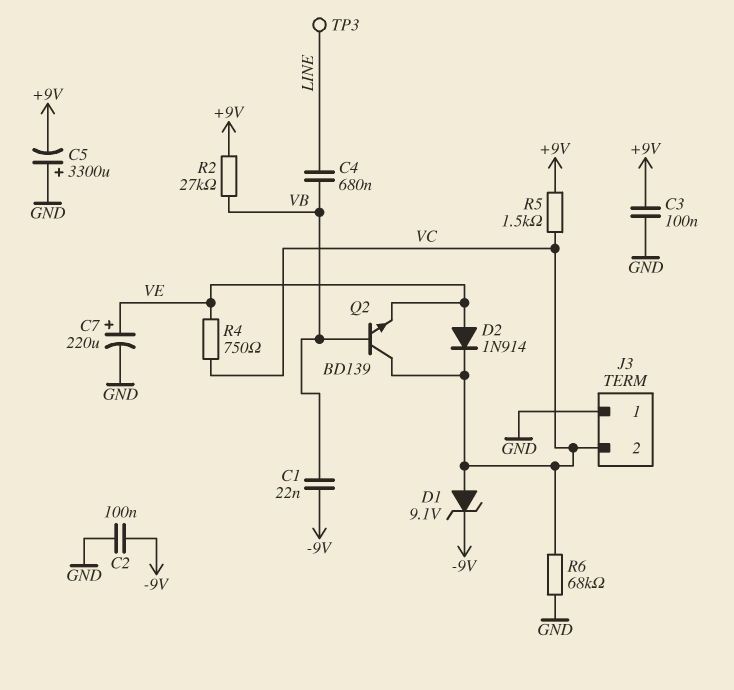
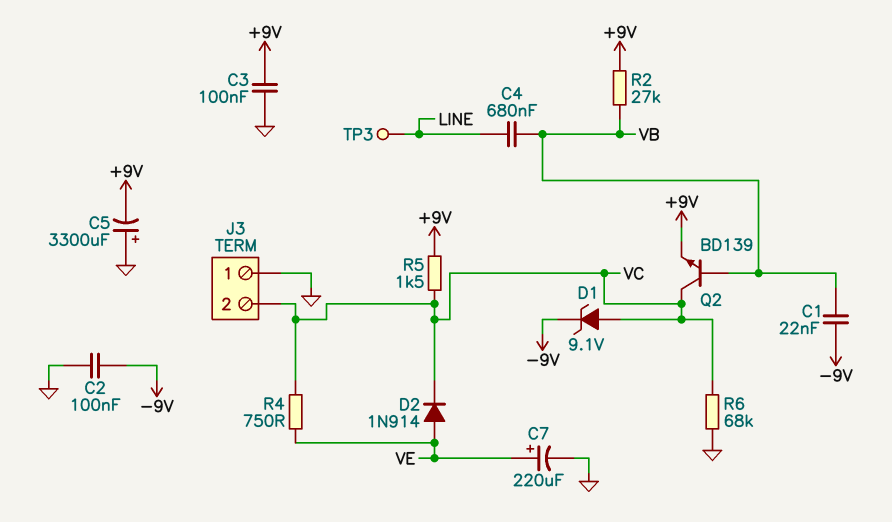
Q2: NPN BD139 (B VB, C VC, E VE) -> NPN BD139 (B VB, C VC, E +9V)

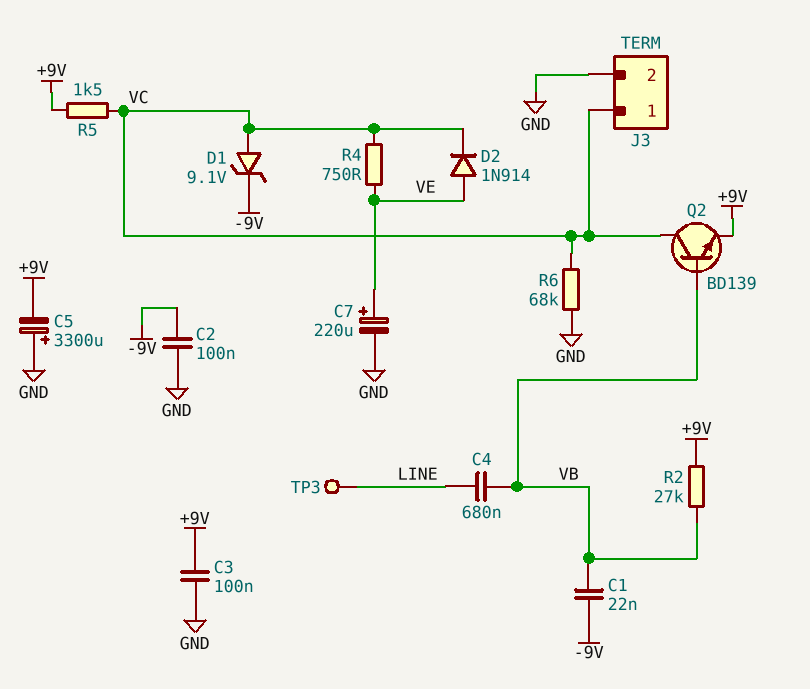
J3 pin 1: GND -> VC
J3 pin 2: VC -> GND

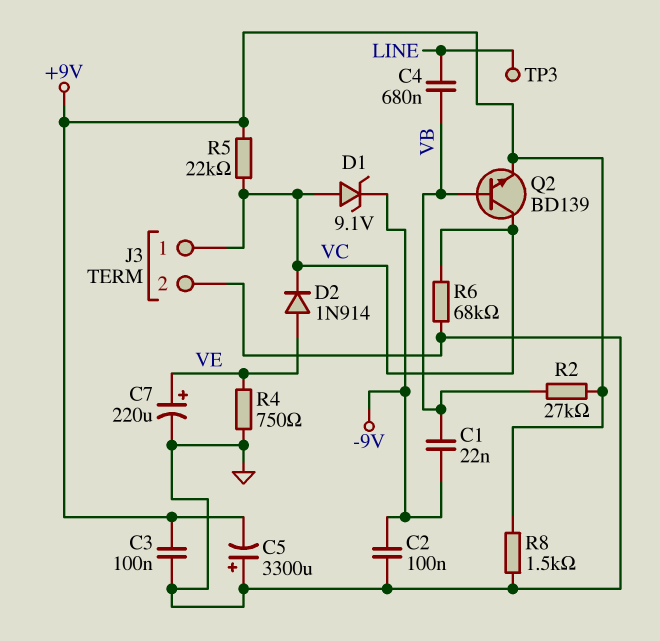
R4: 750 (VC, VE) -> 750 (GND, VE)
R5: 1.5k (+9V, VC) -> 22k (+9V, VC)
R8: none -> 1.5k (+9V, GND)

